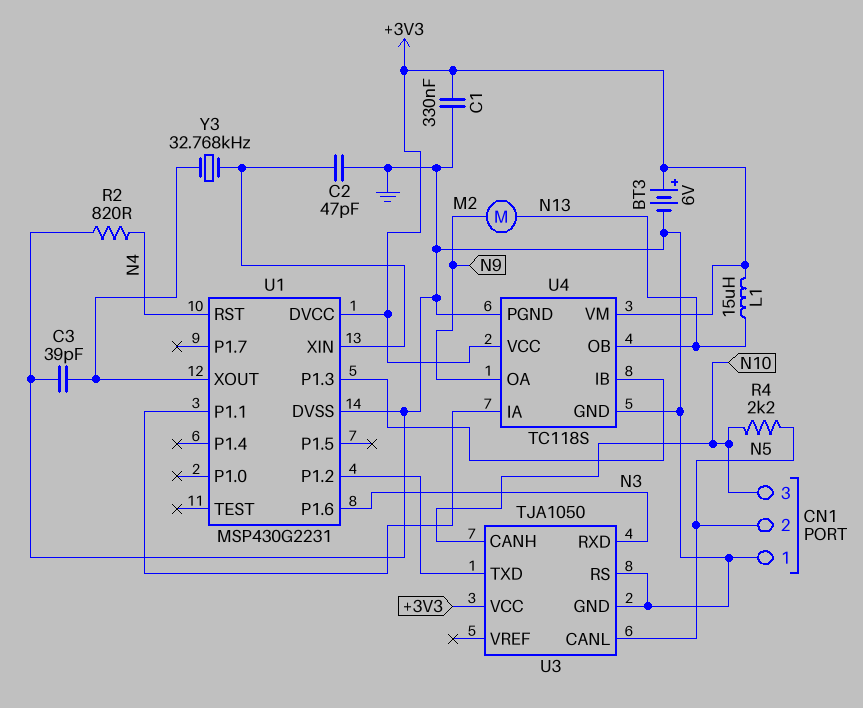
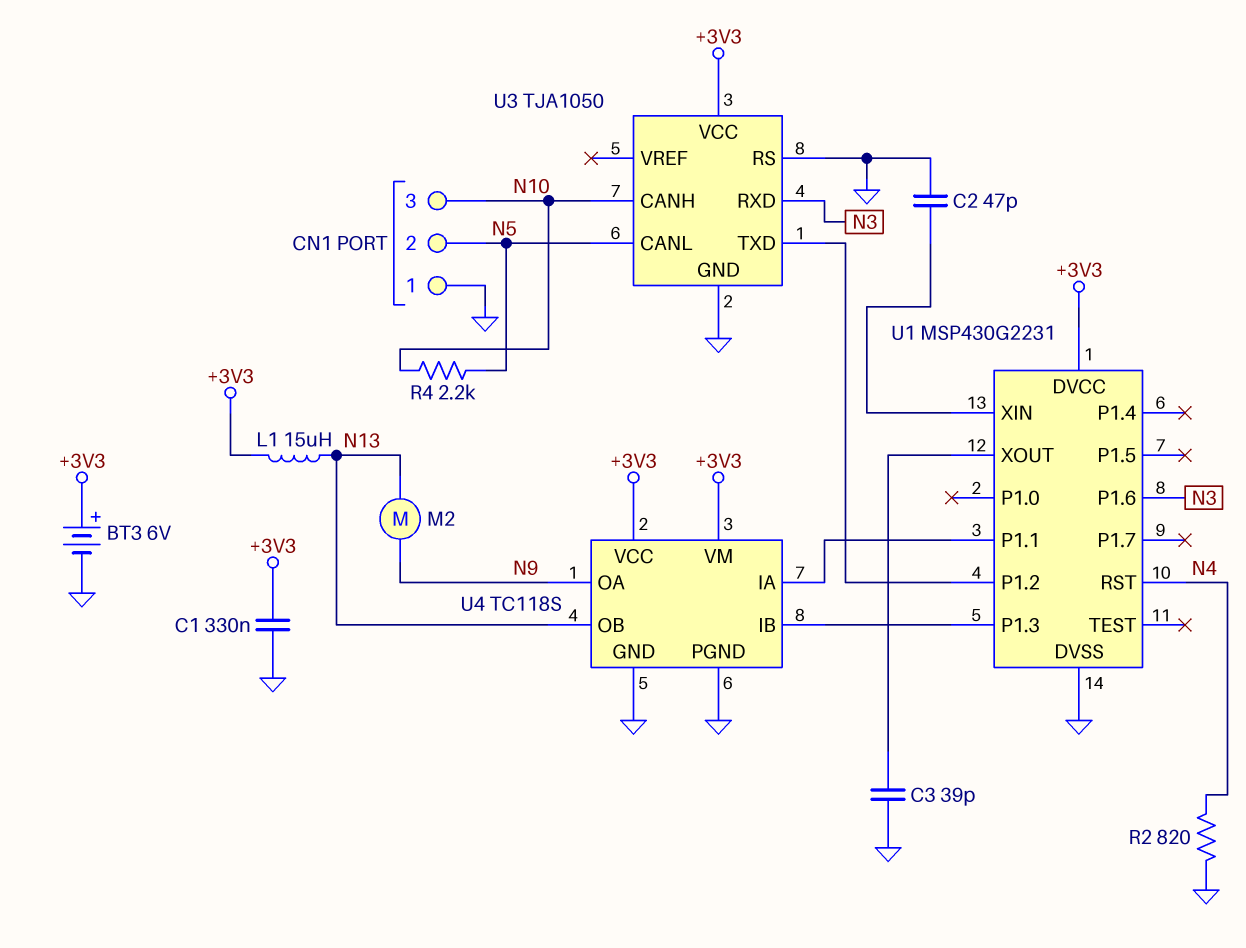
Y3: 32.768kHz (U1/XIN, U1/XOUT) -> none

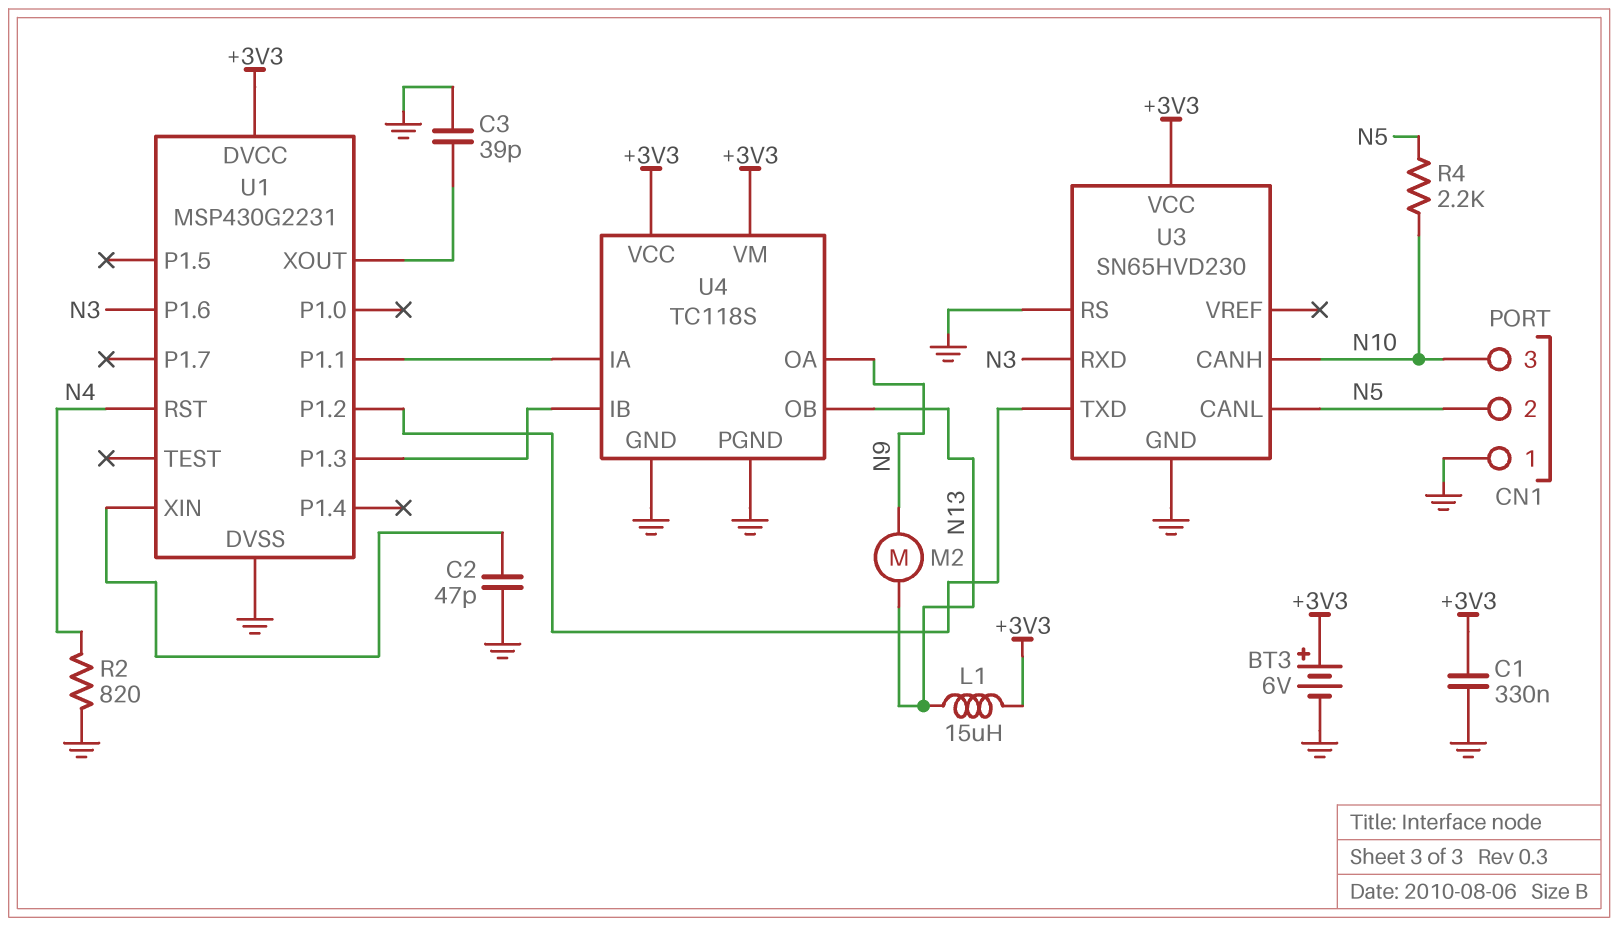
U3: TJA1050 -> SN65HVD230

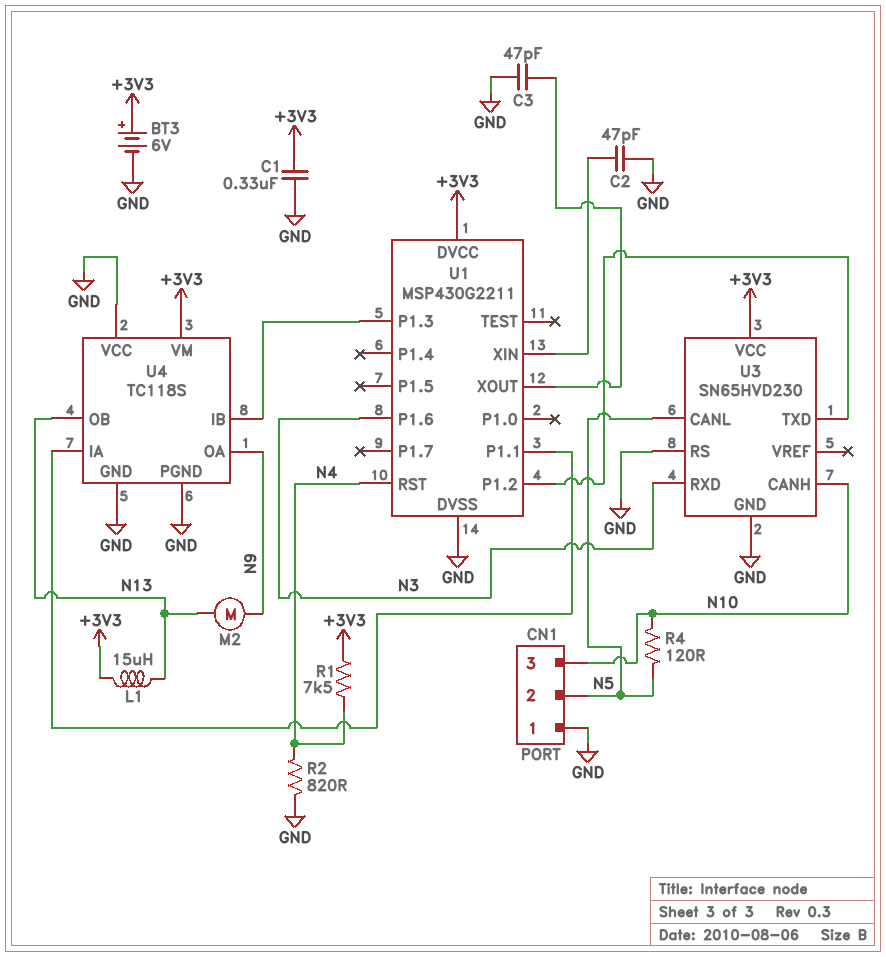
C3: 39pF (GND, U1/XOUT) -> 47pF (GND, U1/XOUT)
R1: none -> 7.5k (+3V3, N4)
R4: 2.2k (N5, N10) -> 120 (N5, N10)
U1: MSP430G2231 -> MSP430G2211
U4 pin VCC: +3V3 -> GND

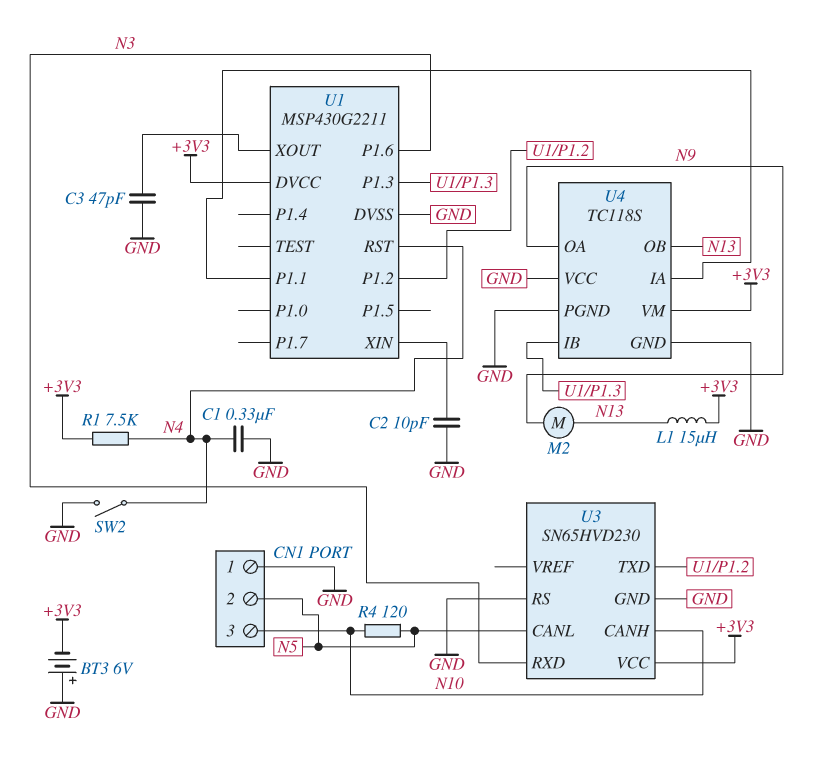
BT3: 6V (plus +3V3, minus GND) -> 6V (plus GND, minus +3V3)
C1: 330nF (+3V3, GND) -> 330nF (GND, N4)
C2: 47pF (GND, U1/XIN) -> 10pF (GND, U1/XIN)
R2: 820 (GND, N4) -> none
SW2: none -> switch (GND, N4)

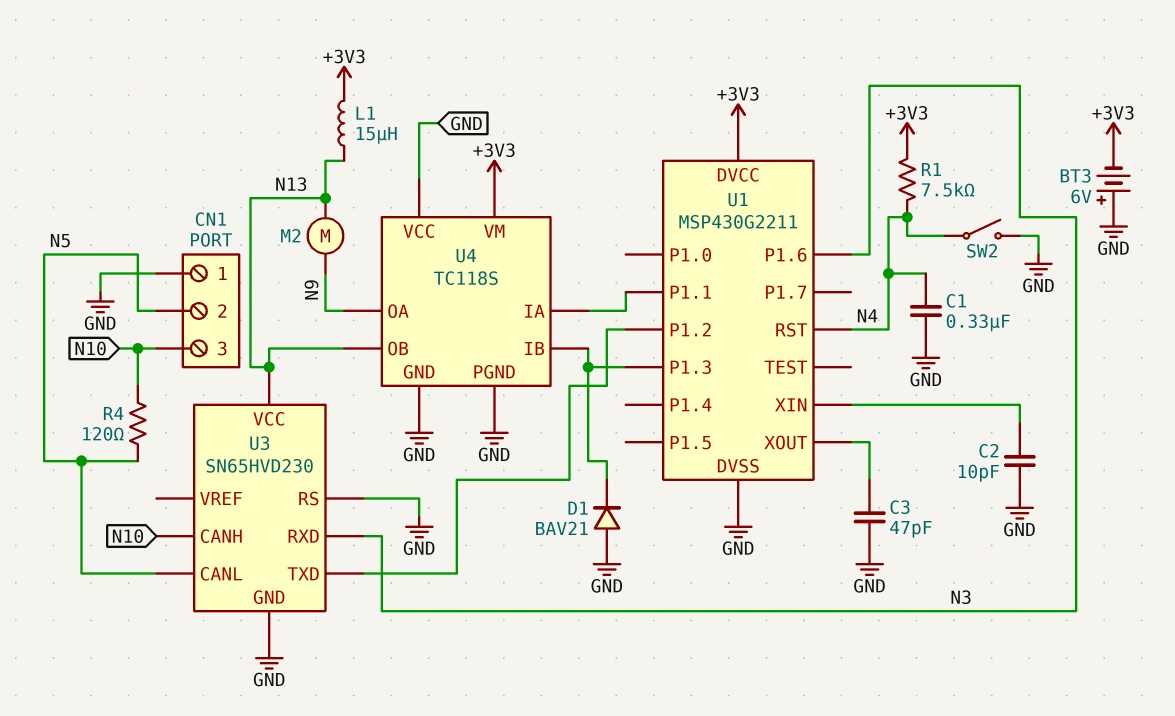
D1: none -> diode BAV21 (A GND, K U1/P1.3)
U3 pin VCC: +3V3 -> N13

